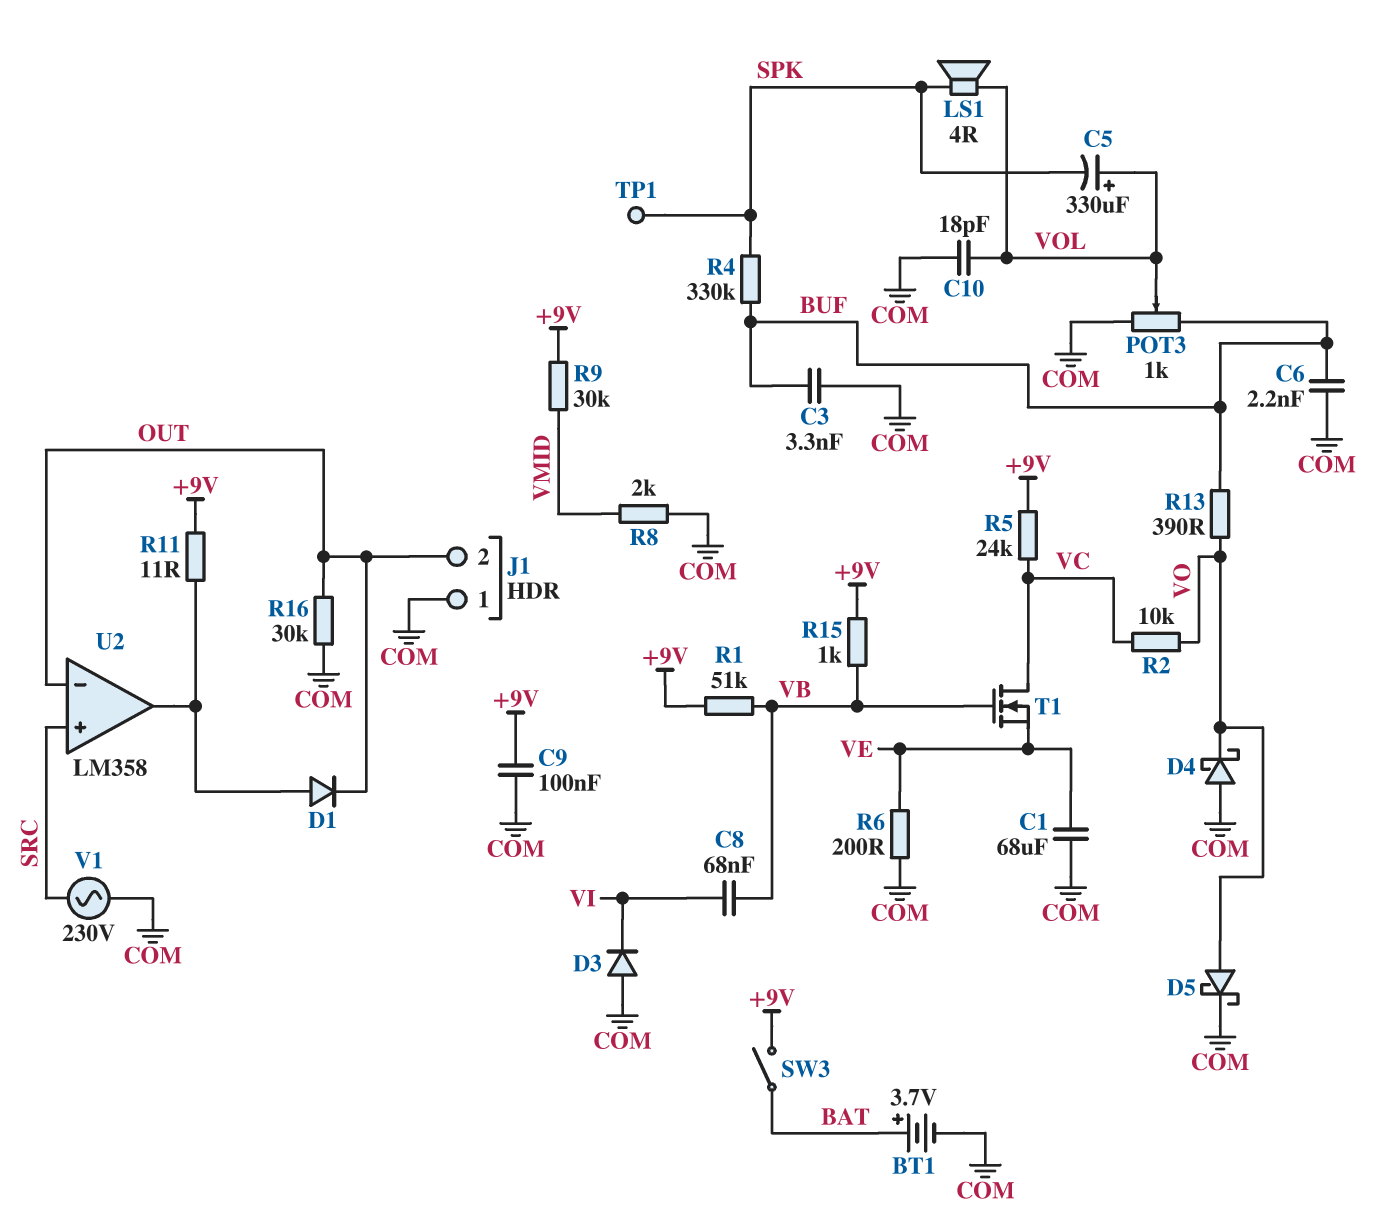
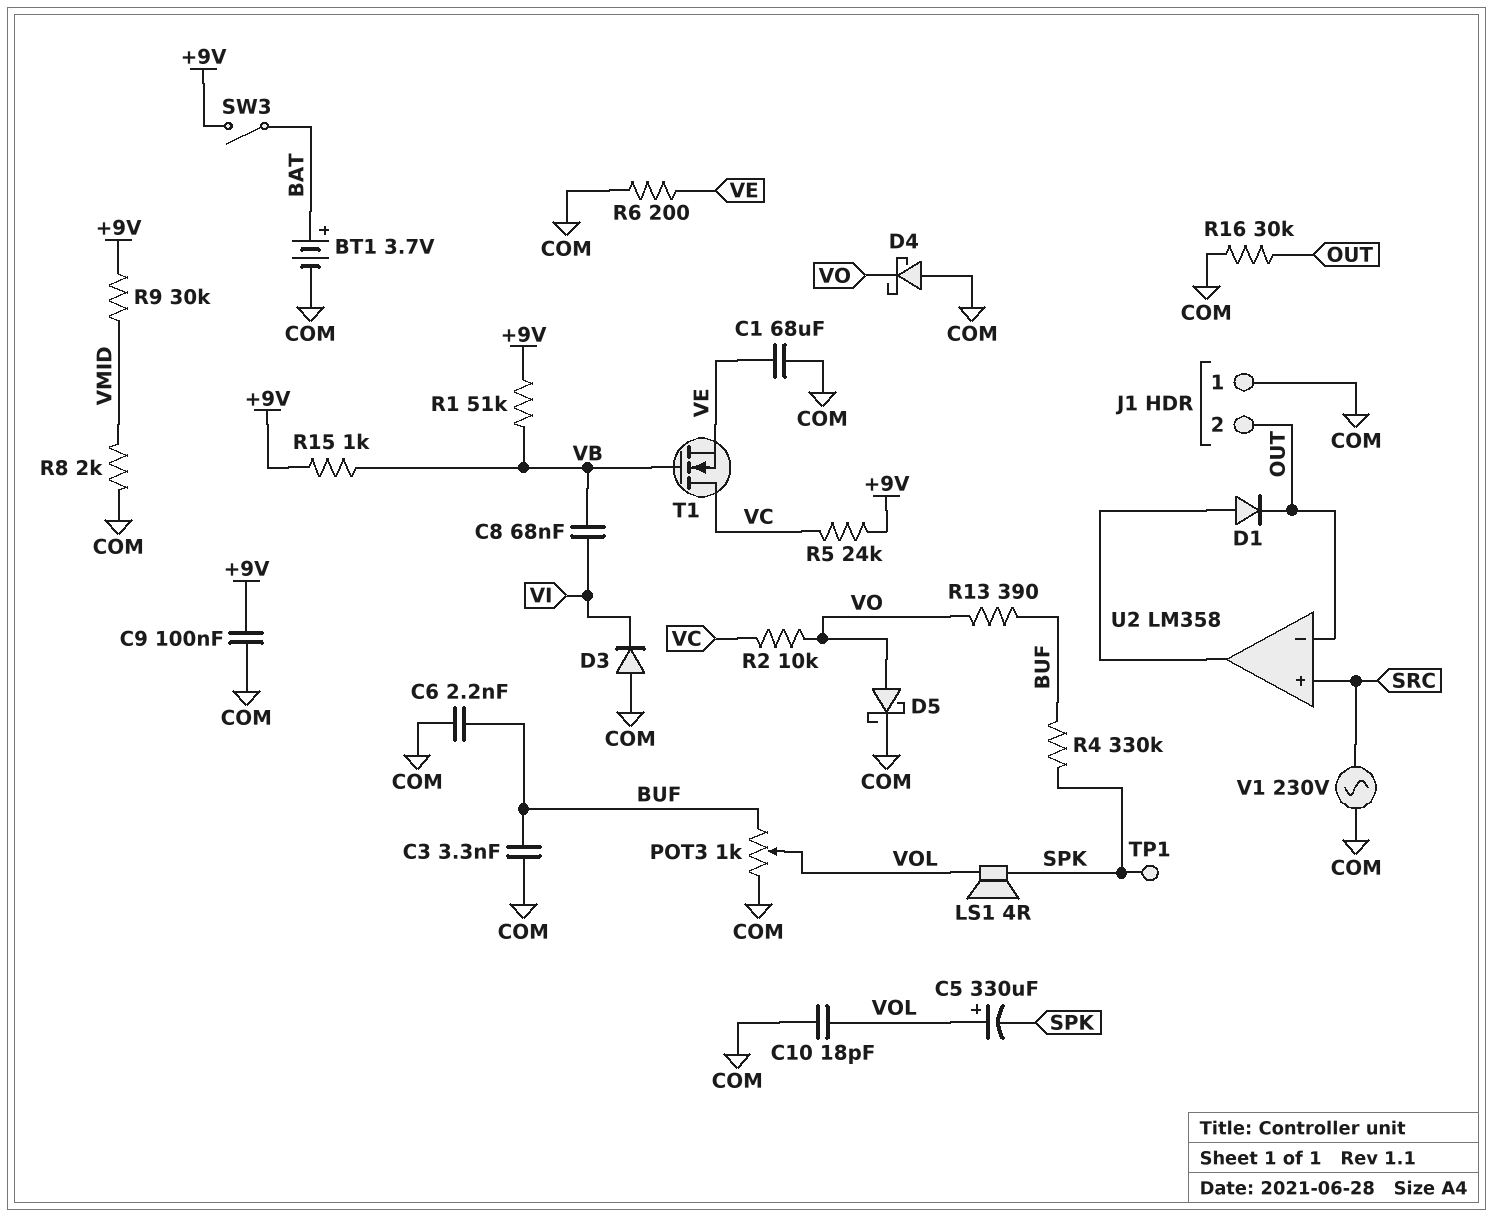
R11: 11 (+9V, U2/out) -> none

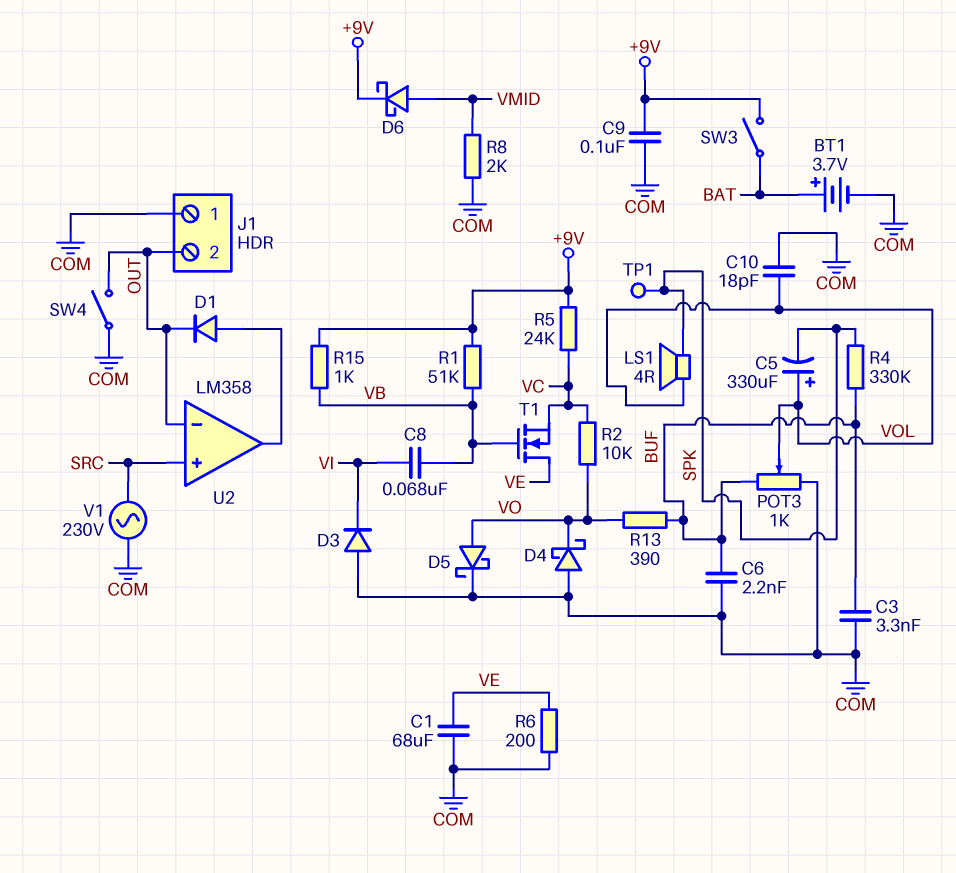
D6: none -> schottky (A VMID, K +9V)
R9: 30k (+9V, VMID) -> none
R16: 30k (COM, OUT) -> none
SW4: none -> switch (COM, OUT)
T1: NMOS (G VB, D VC, S VE) -> NMOS (G VB, D VE, S VC)

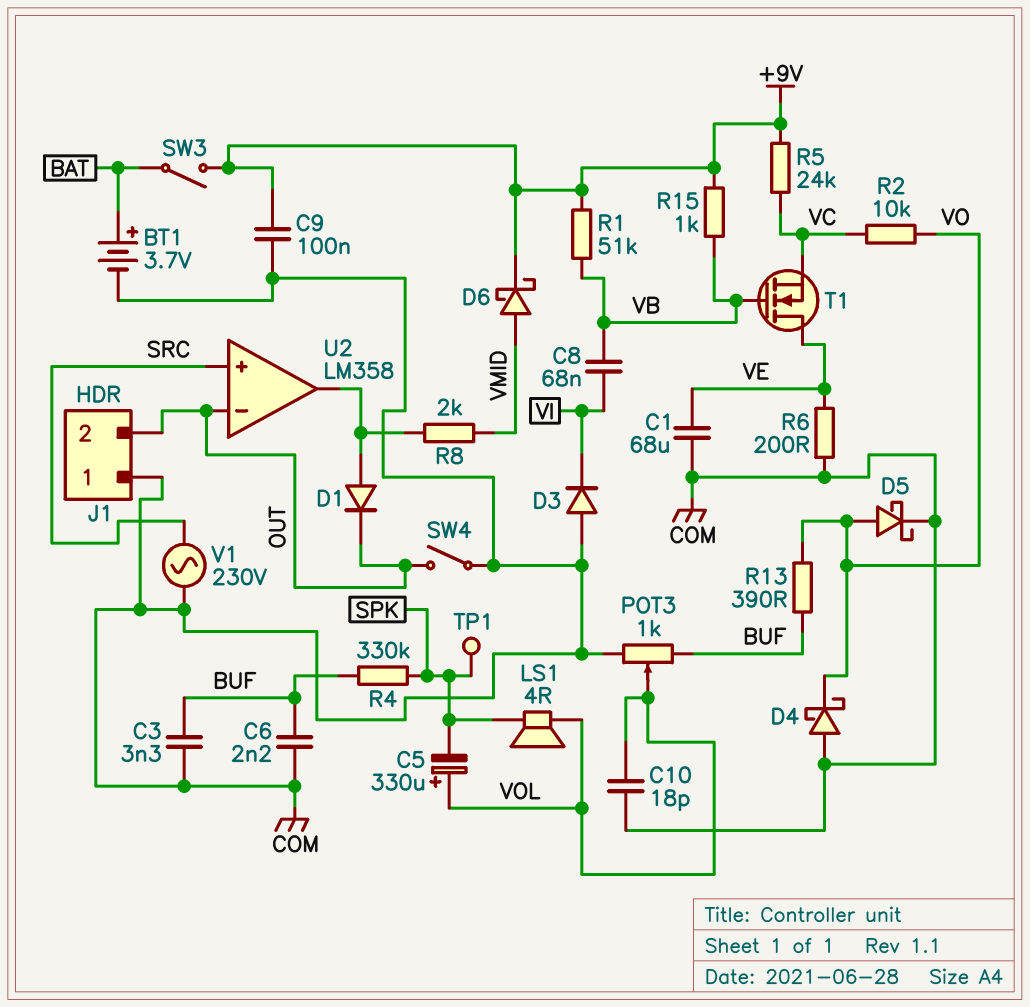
R8: 2k (COM, VMID) -> 2k (U2/out, VMID)

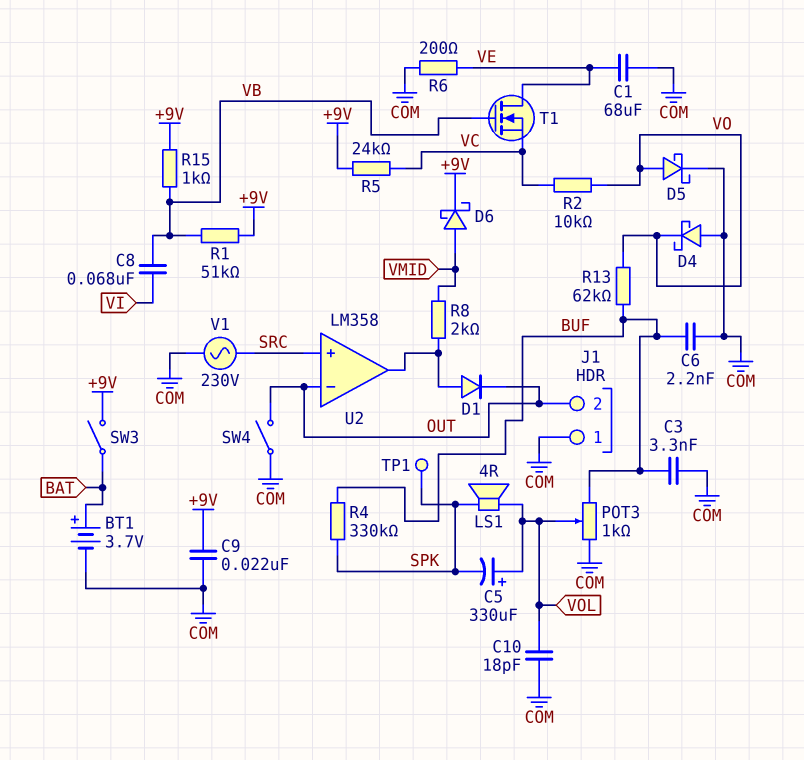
C9: 100nF (+9V, COM) -> 22nF (+9V, COM)
D3: diode (A COM, K VI) -> none
R13: 390 (BUF, VO) -> 62k (BUF, VO)

